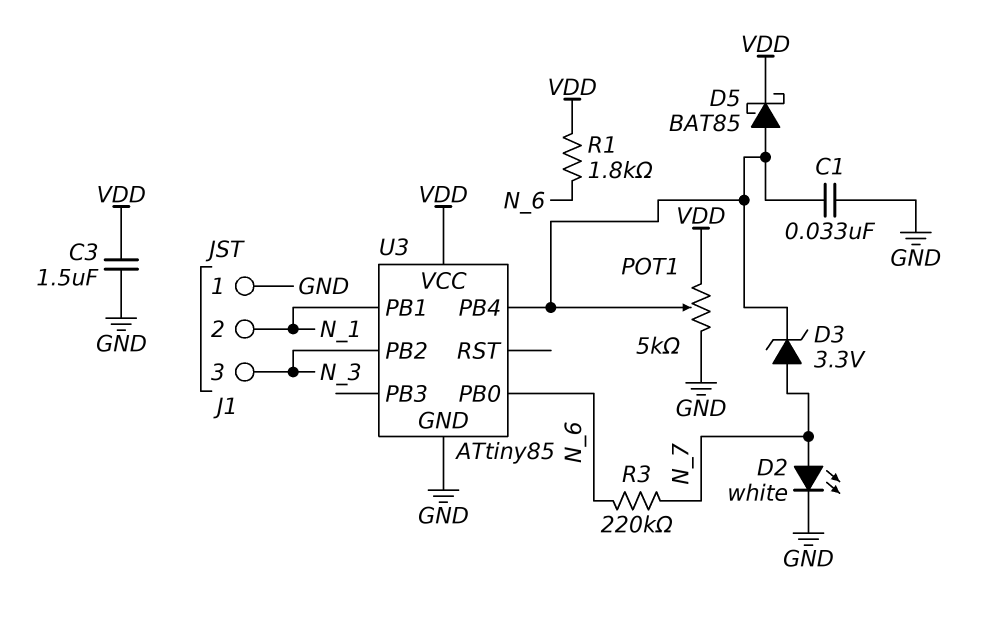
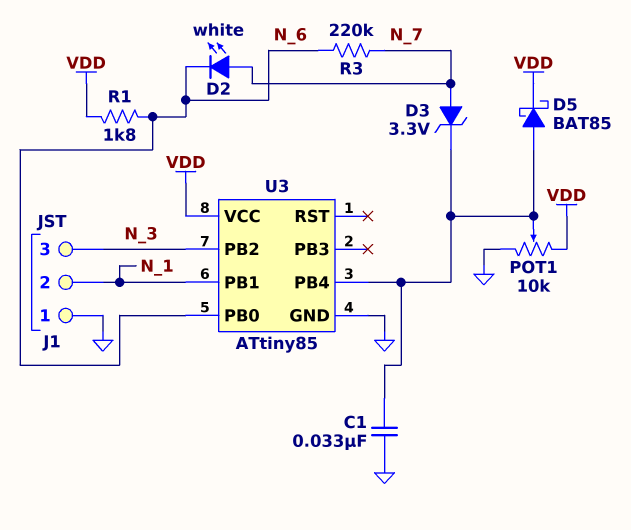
C3: 1.5uF (GND, VDD) -> none
D2: LED white (A N_7, K GND) -> LED white (A N_7, K N_6)
POT1: 5k (GND, VDD, wiper U3/PB4) -> 10k (GND, VDD, wiper U3/PB4)

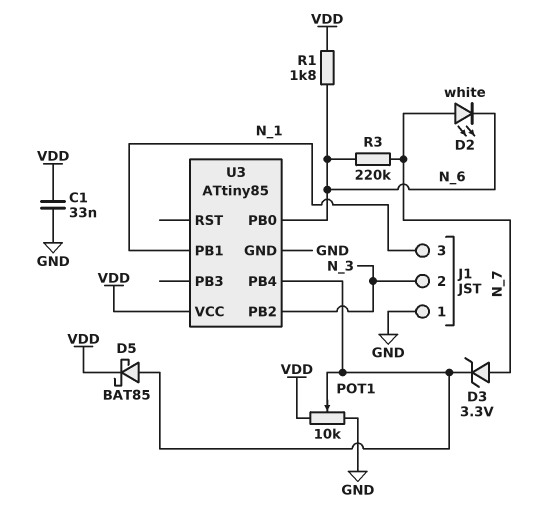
C1: 33nF (GND, U3/PB4) -> 33nF (GND, VDD)
J1 pin 2: N_1 -> N_3
J1 pin 3: N_3 -> N_1

